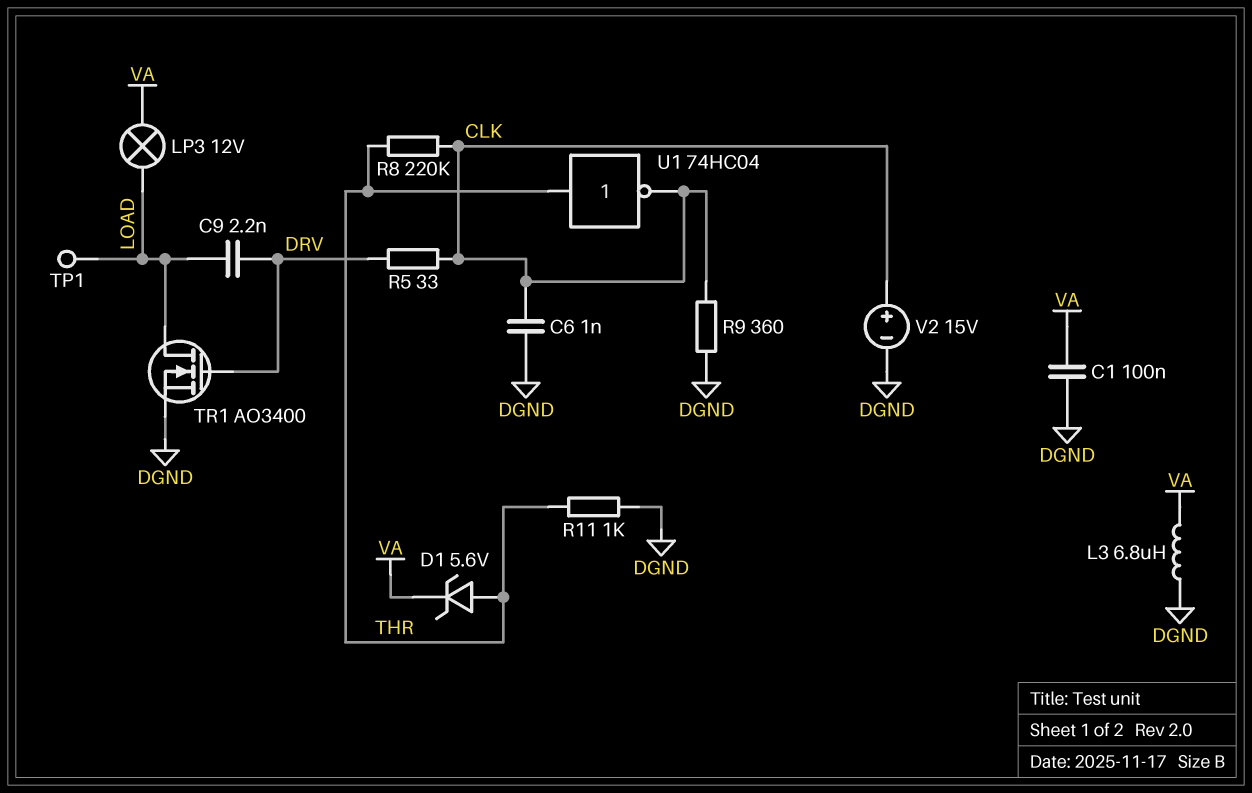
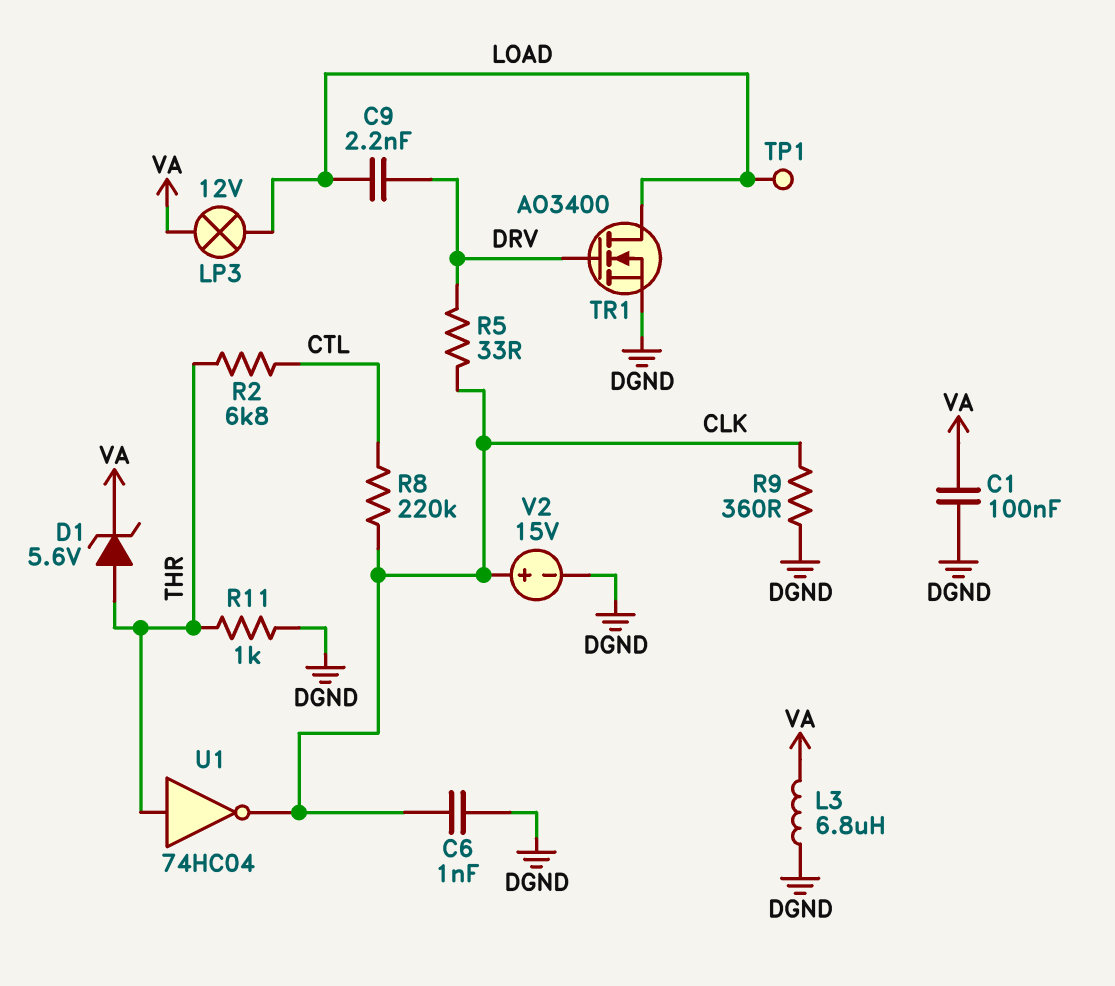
R2: none -> 6.8k (CTL, THR)
R8: 220k (CLK, THR) -> 220k (CLK, CTL)

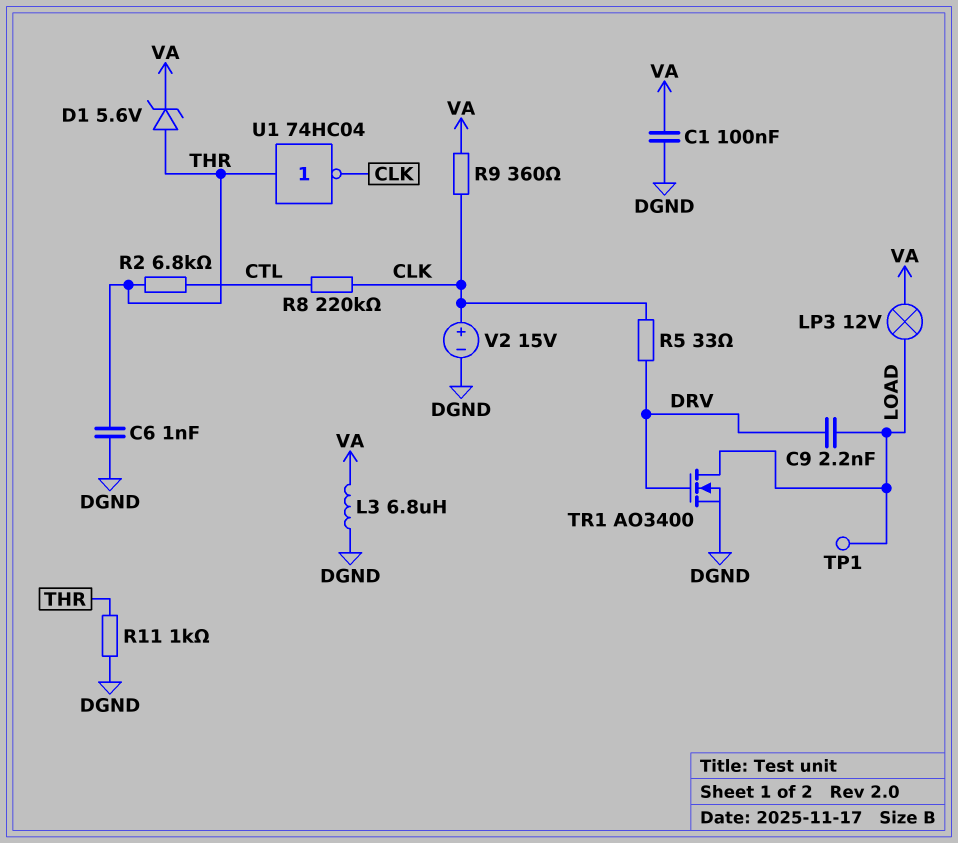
C6: 1nF (CLK, DGND) -> 1nF (DGND, THR)
R9: 360 (CLK, DGND) -> 360 (CLK, VA)

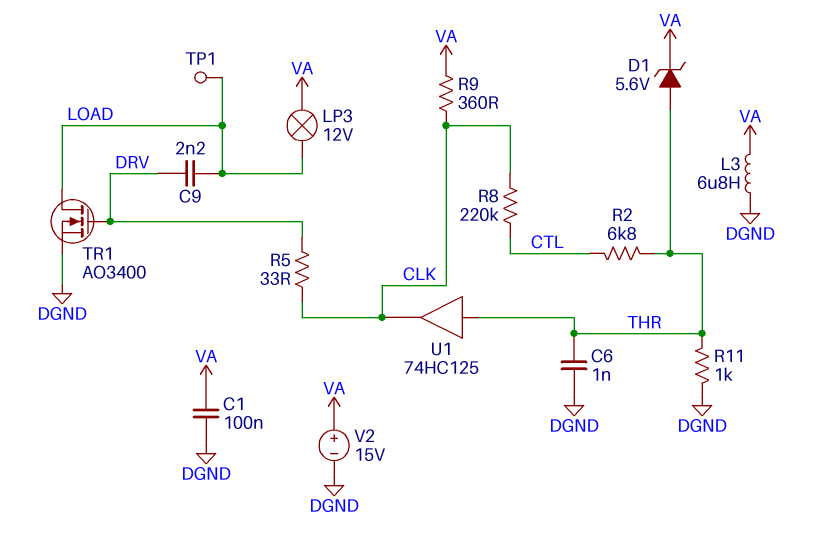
U1: NOT 74HC04 (in THR, out CLK) -> buffer 74HC125 (in THR, out CLK)
V2: 15V (plus CLK, minus DGND) -> 15V (plus VA, minus DGND)

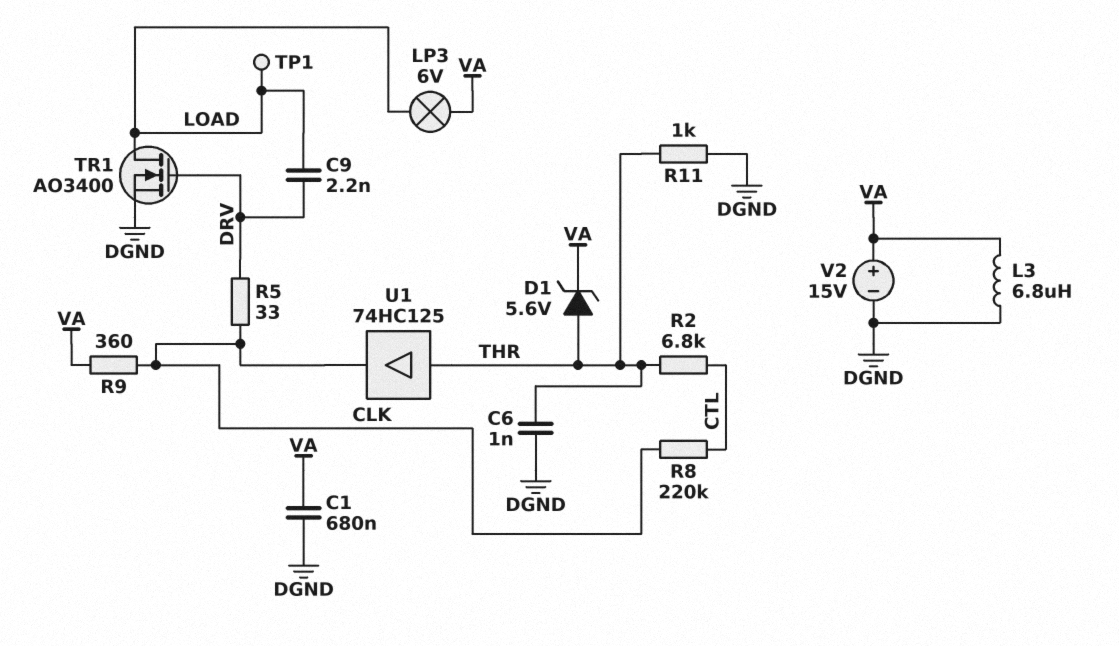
C1: 100nF (DGND, VA) -> 680nF (DGND, VA)
LP3: lamp 12V (LOAD, VA) -> lamp 6V (LOAD, VA)

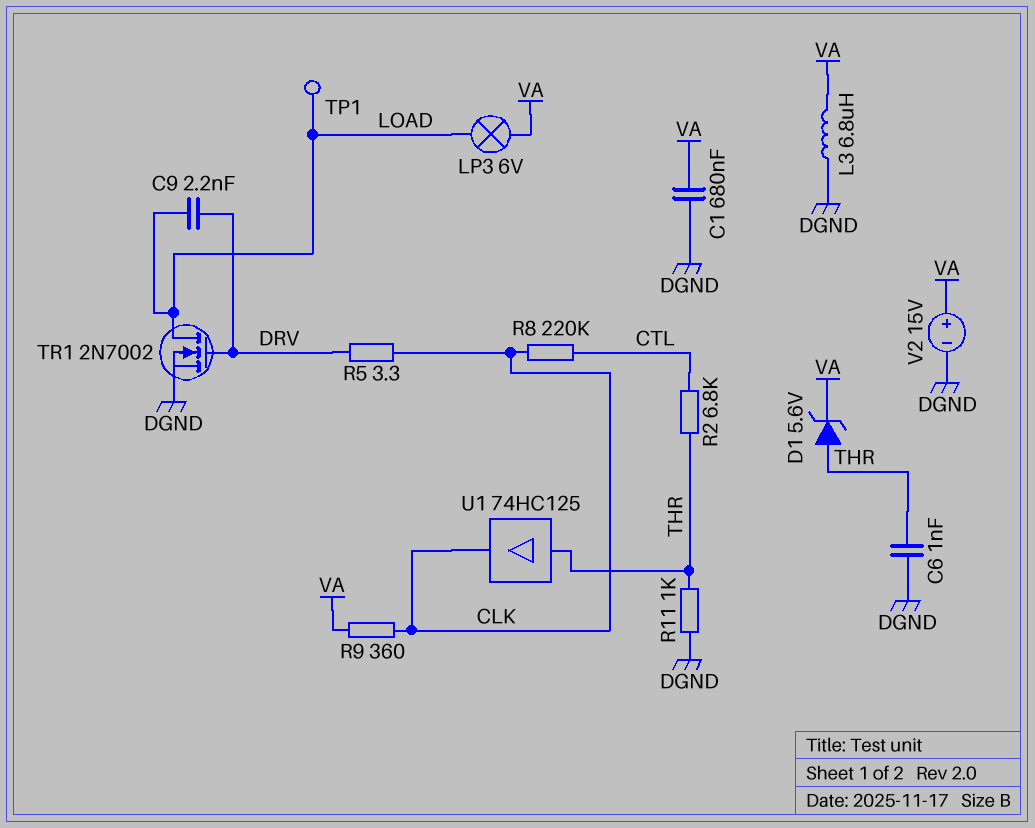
R5: 33 (CLK, DRV) -> 3.3 (CLK, DRV)
TR1: NMOS AO3400 (G DRV, D LOAD, S DGND) -> NMOS 2N7002 (G DRV, D LOAD, S DGND)

